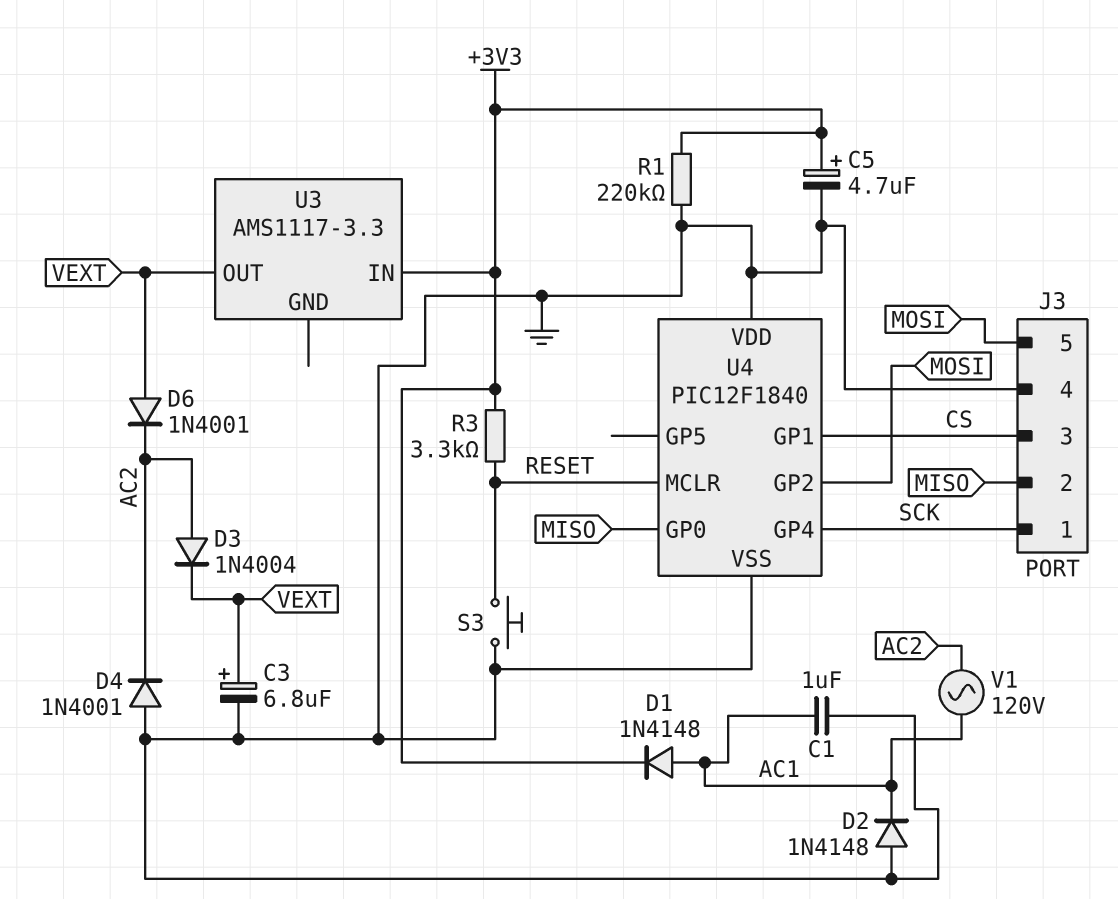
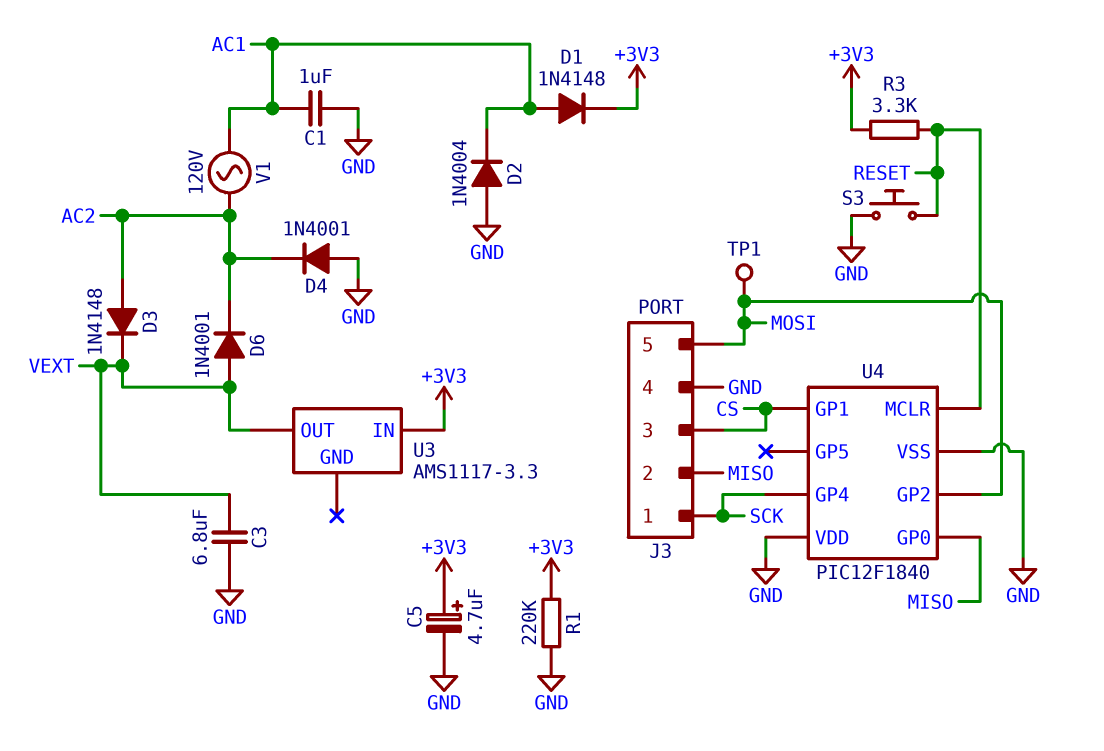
C3: 6.8uF (plus VEXT, minus GND) -> 6.8uF (GND, VEXT)
D2: diode 1N4148 (A GND, K AC1) -> diode 1N4004 (A GND, K AC1)
D3: diode 1N4004 (A AC2, K VEXT) -> diode 1N4148 (A AC2, K VEXT)
TP1: none -> test point (MOSI)

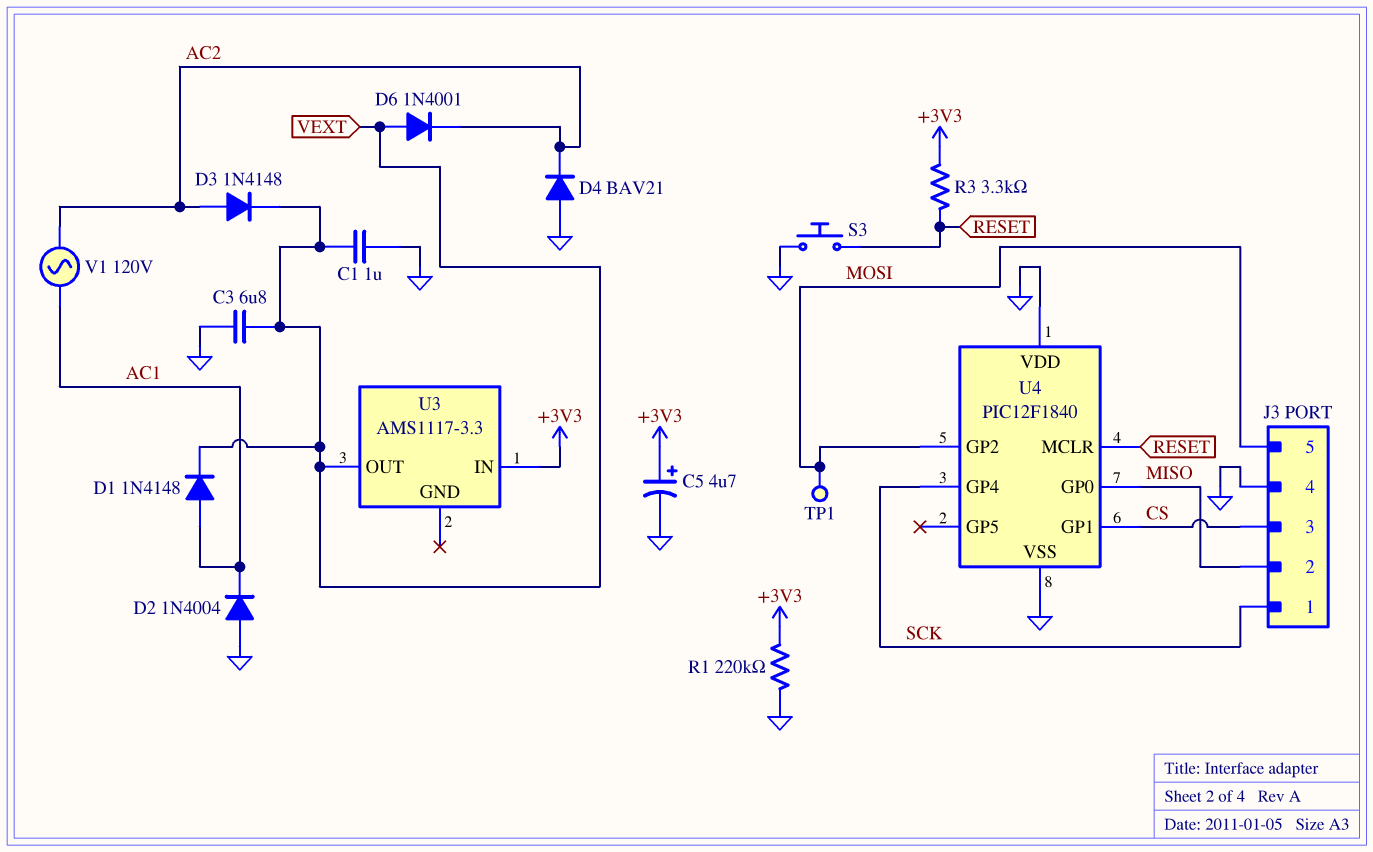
C1: 1uF (AC1, GND) -> 1uF (GND, VEXT)
D1: diode 1N4148 (A AC1, K +3V3) -> diode 1N4148 (A AC1, K VEXT)
D4: diode 1N4001 (A GND, K AC2) -> diode BAV21 (A GND, K AC2)

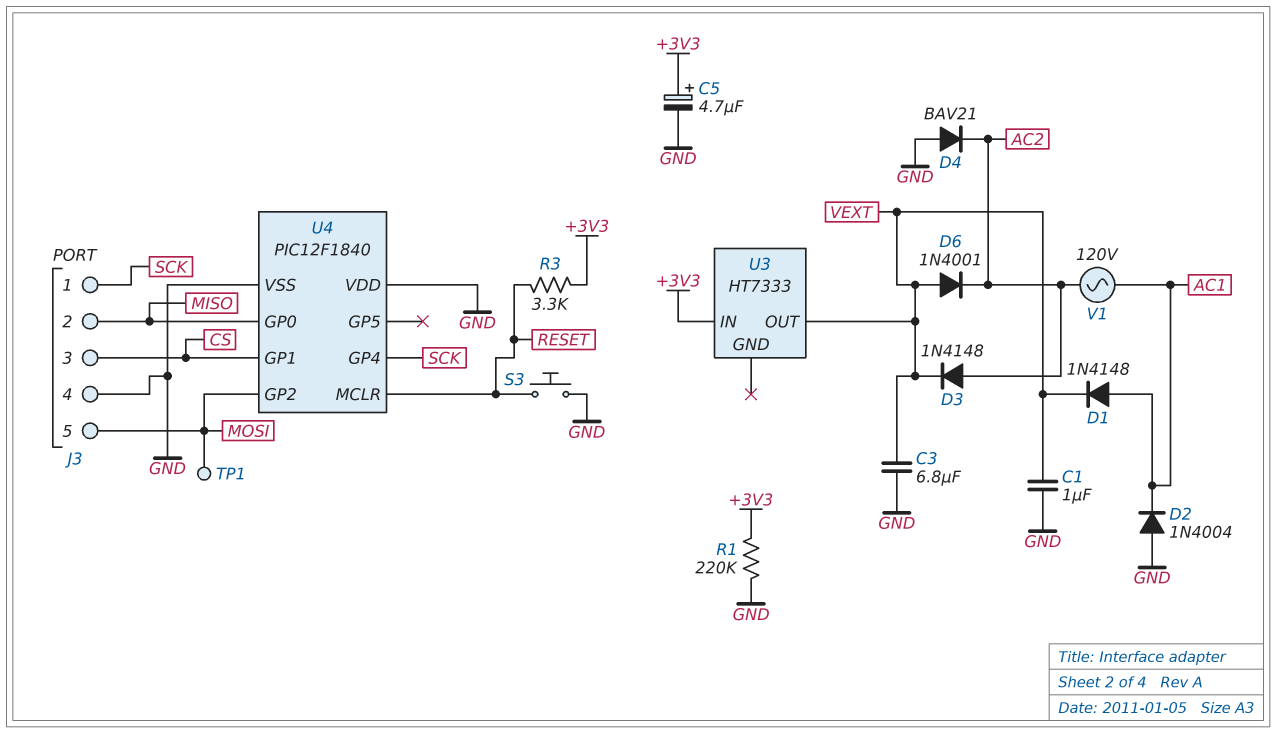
U3: AMS1117-3.3 -> HT7333

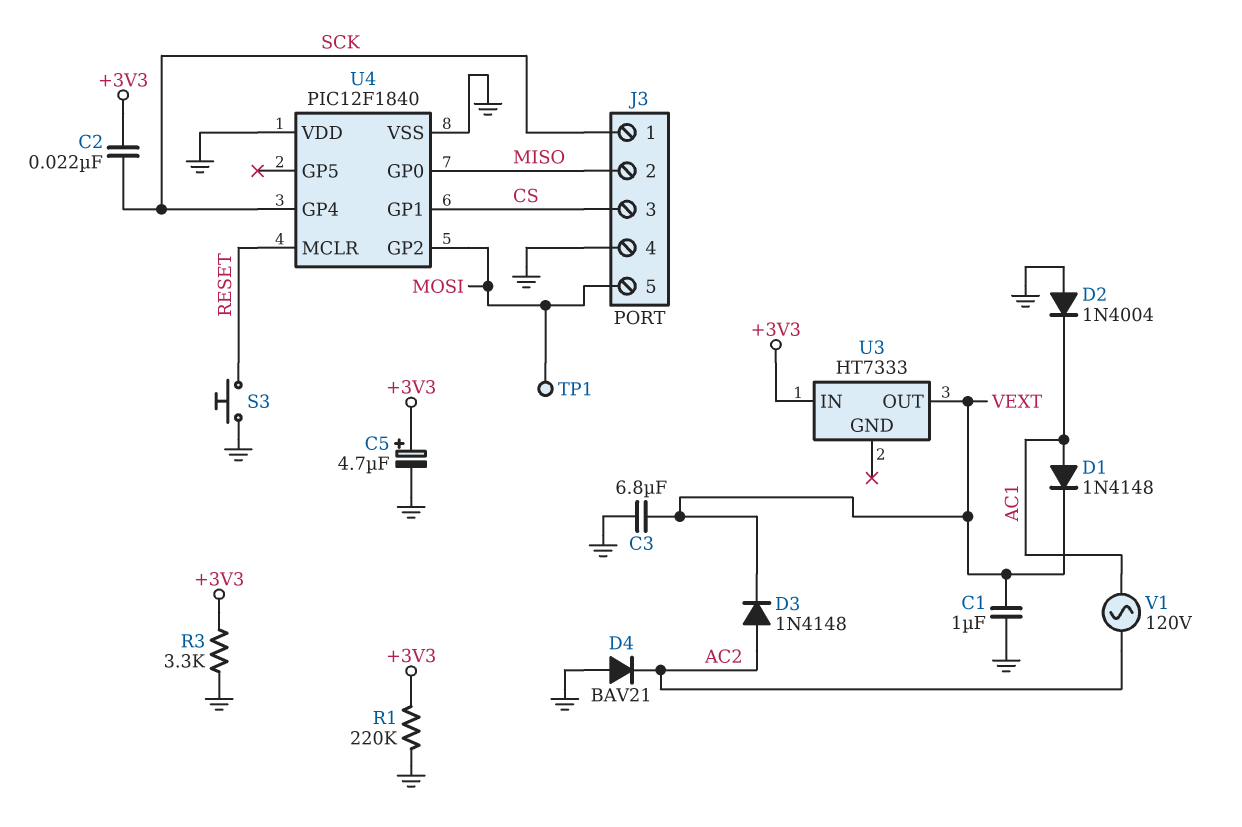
C2: none -> 22nF (+3V3, SCK)
D6: diode 1N4001 (A VEXT, K AC2) -> none
R3: 3.3k (+3V3, RESET) -> 3.3k (+3V3, GND)

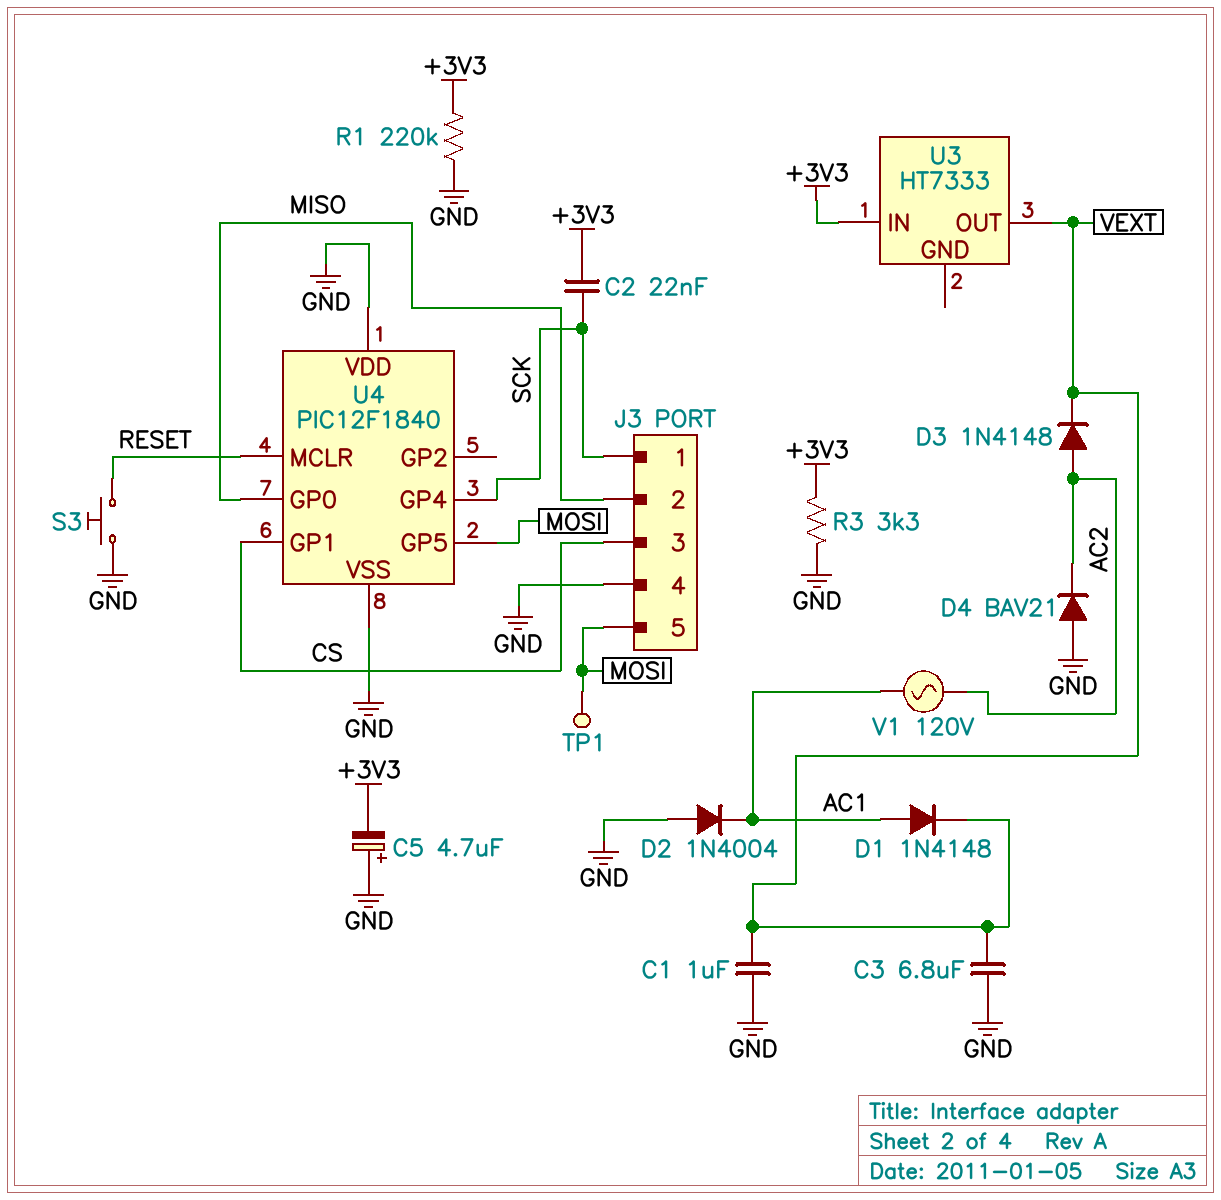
C5: 4.7uF (plus +3V3, minus GND) -> 4.7uF (plus GND, minus +3V3)
U4 pin GP2: MOSI -> none
U4 pin GP5: none -> MOSI

